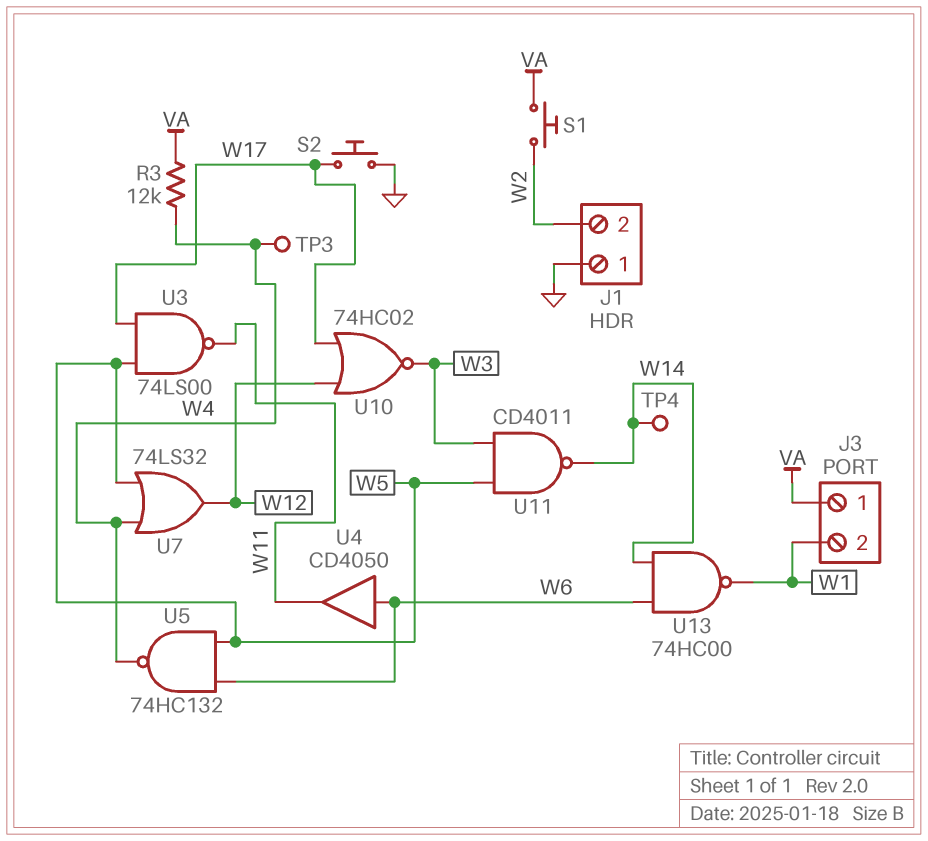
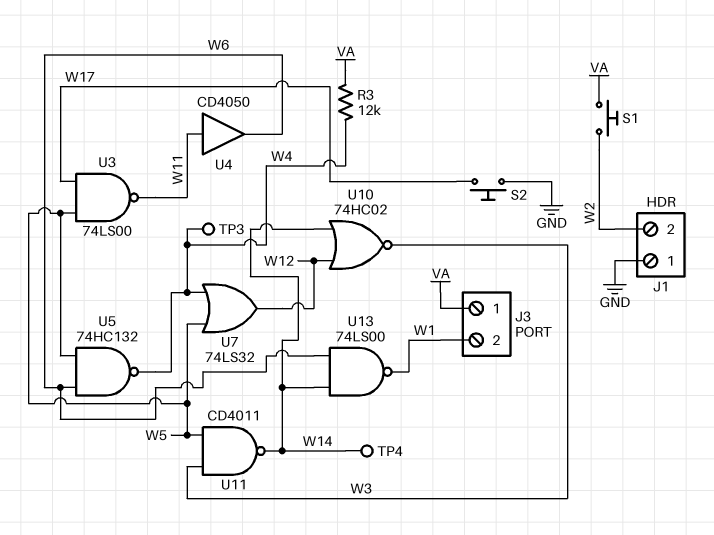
U4: buffer CD4050 (in W6, out W11) -> buffer CD4050 (in W11, out W6)
U10: NOR 74HC02 (in W12, in W17, out W3) -> NOR 74HC02 (in W12, in W14, out W3)
U13: NAND 74HC00 (in W6, in W14, out W1) -> NAND 74LS00 (in W6, in W14, out W1)

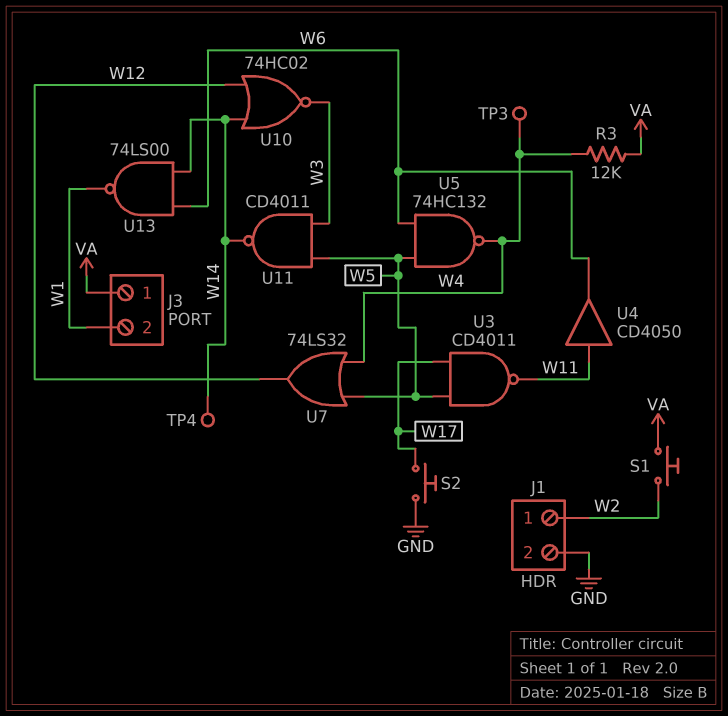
J1 pin 1: GND -> W2
J1 pin 2: W2 -> GND
U3: NAND 74LS00 (in W5, in W17, out W11) -> NAND CD4011 (in W5, in W17, out W11)

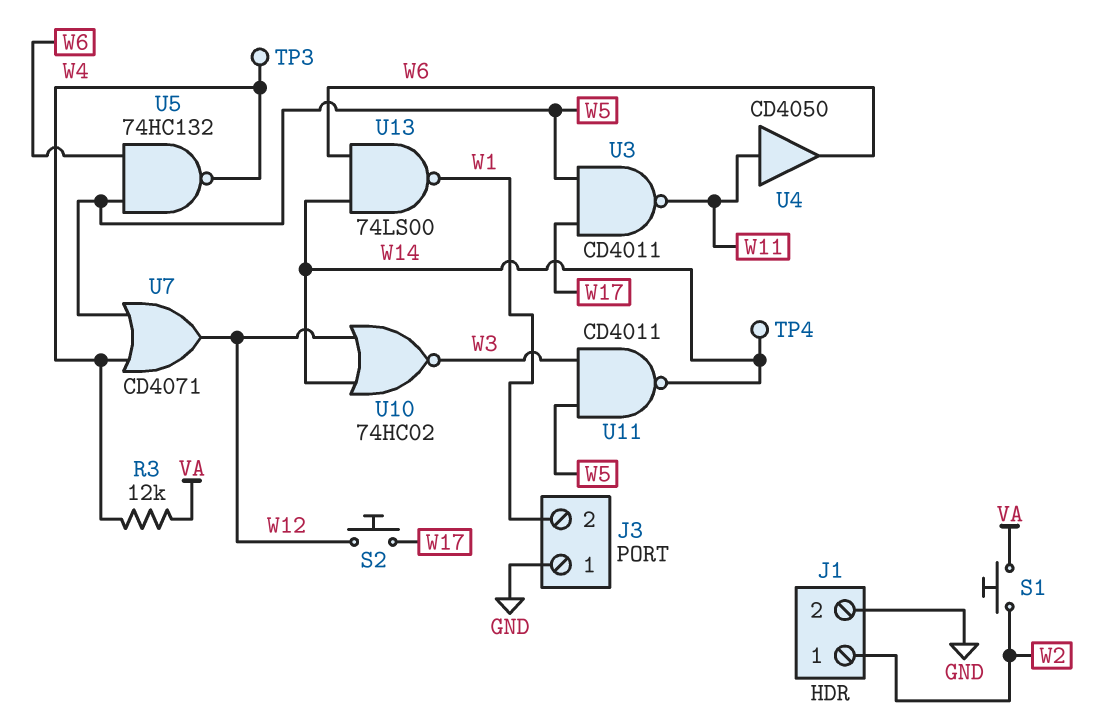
J3 pin 1: VA -> GND
S2: button (GND, W17) -> button (W12, W17)
U7: OR 74LS32 (in W4, in W5, out W12) -> OR CD4071 (in W4, in W5, out W12)

